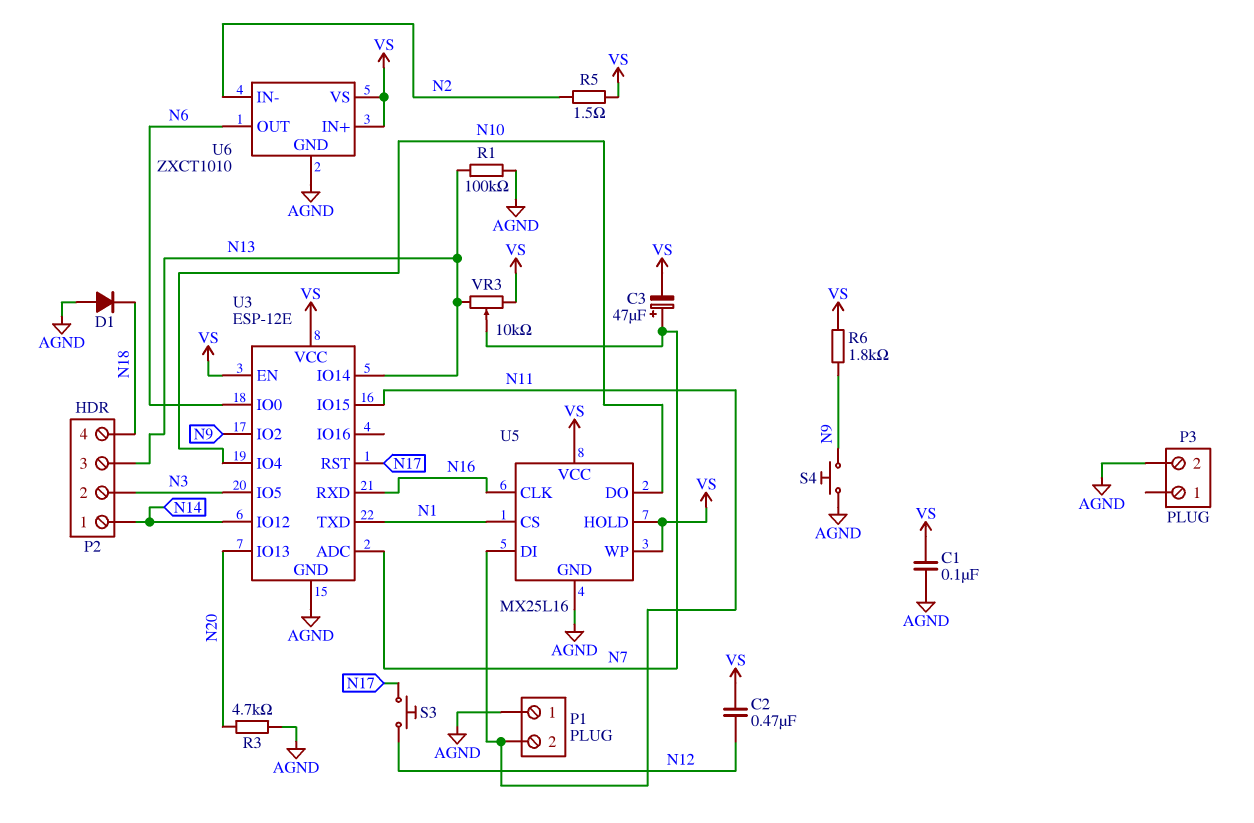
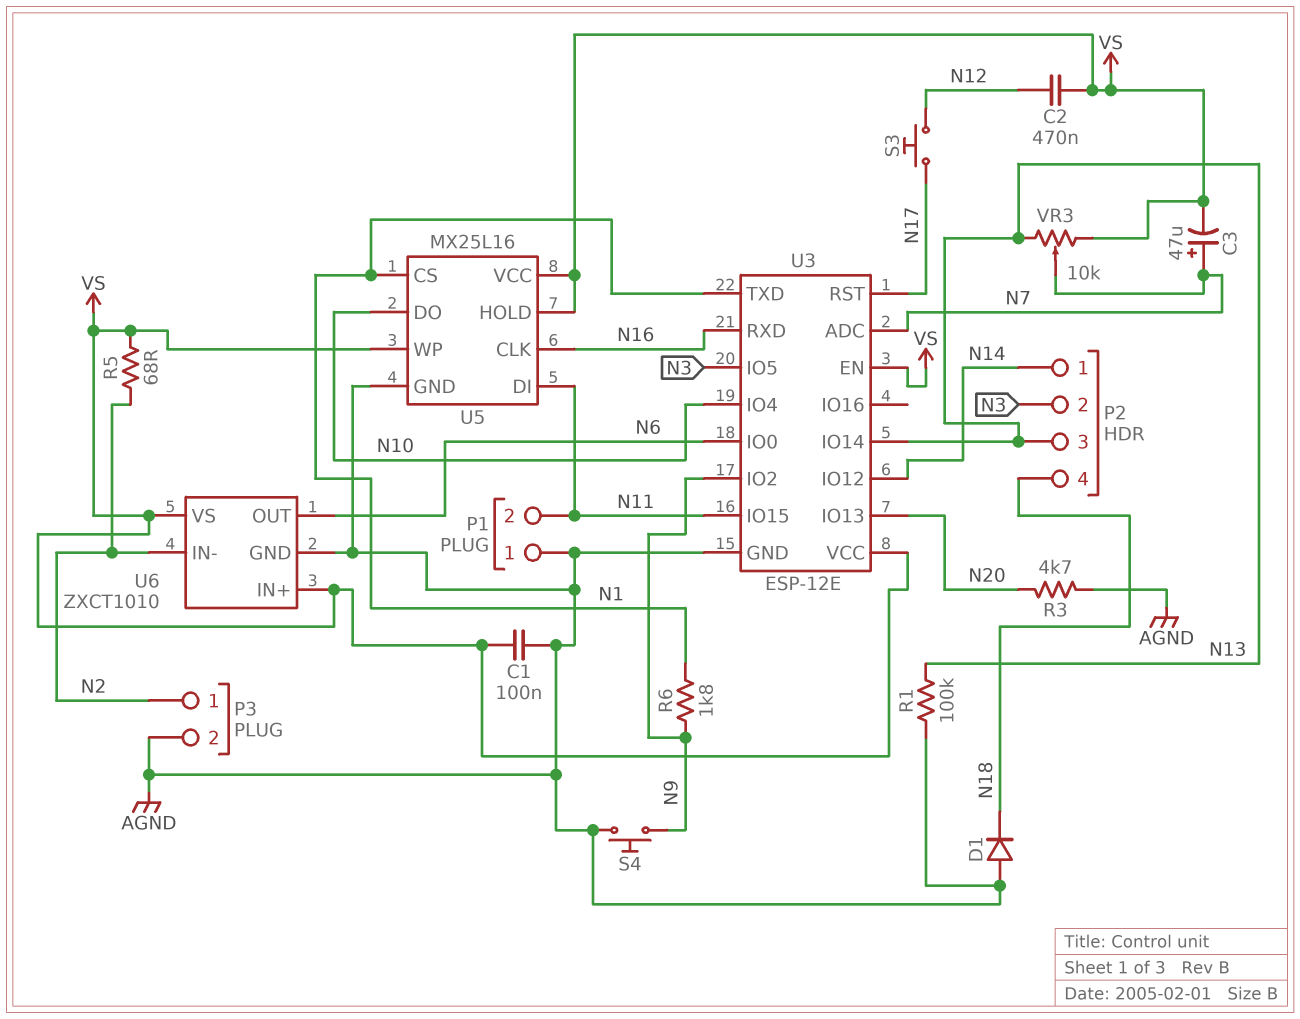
P3 pin 1: none -> N2
R5: 1.5 (N2, VS) -> 68 (N2, VS)
R6: 1.8k (N9, VS) -> 1.8k (N1, N9)

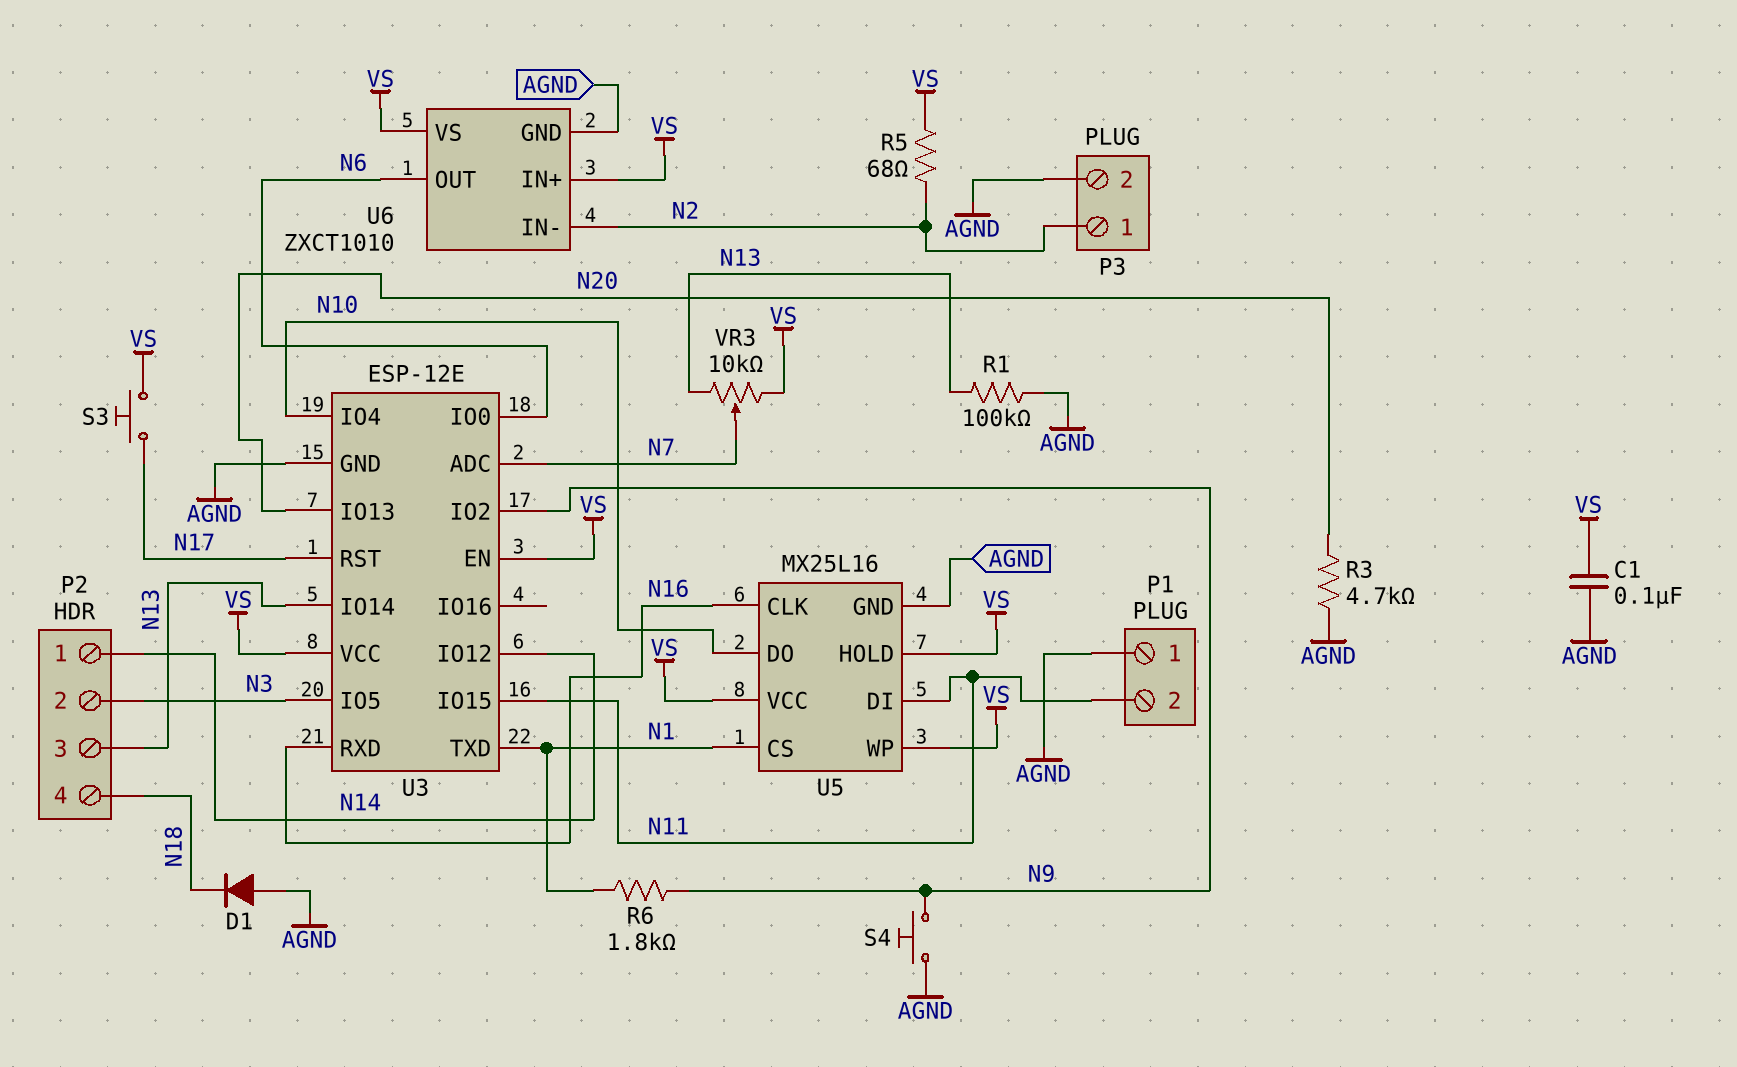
C2: 470nF (N12, VS) -> none
C3: 47uF (plus N7, minus VS) -> none
S3: button (N12, N17) -> button (N17, VS)

